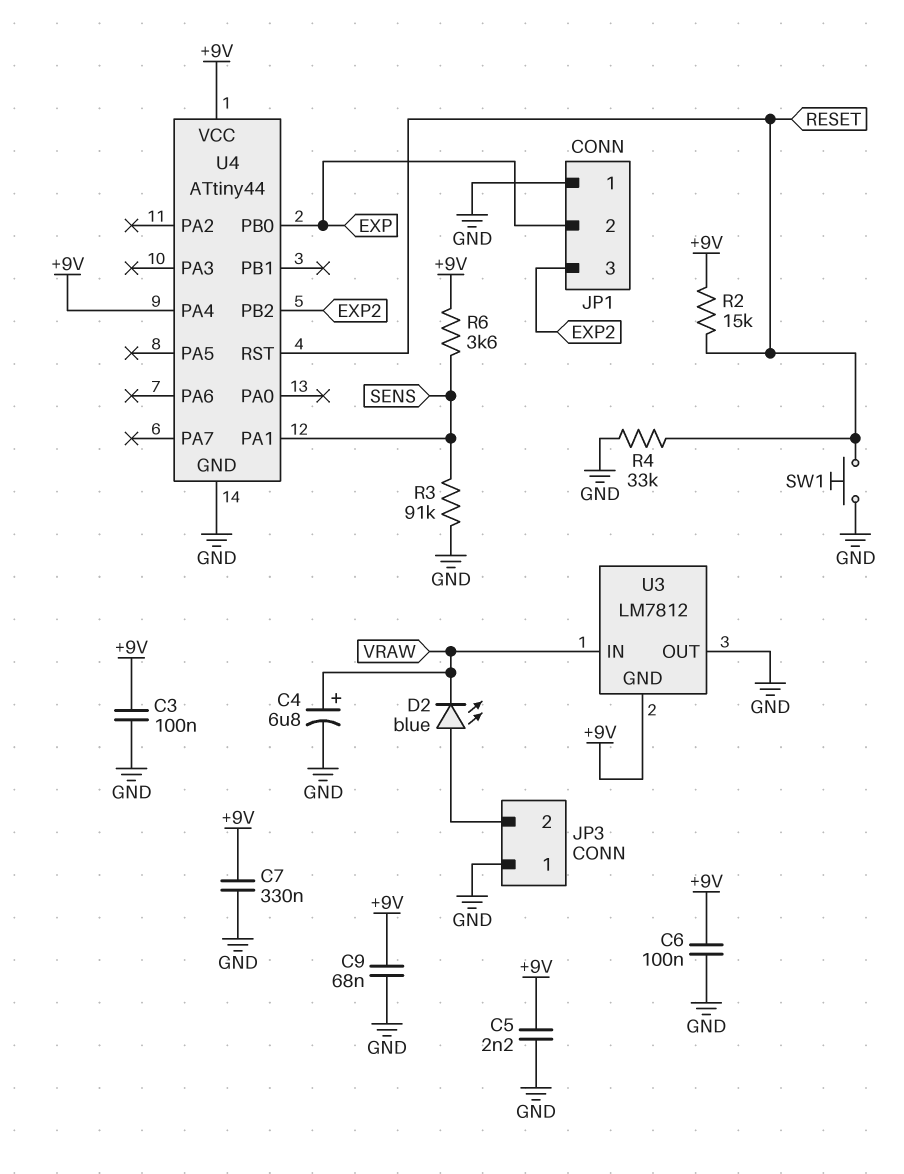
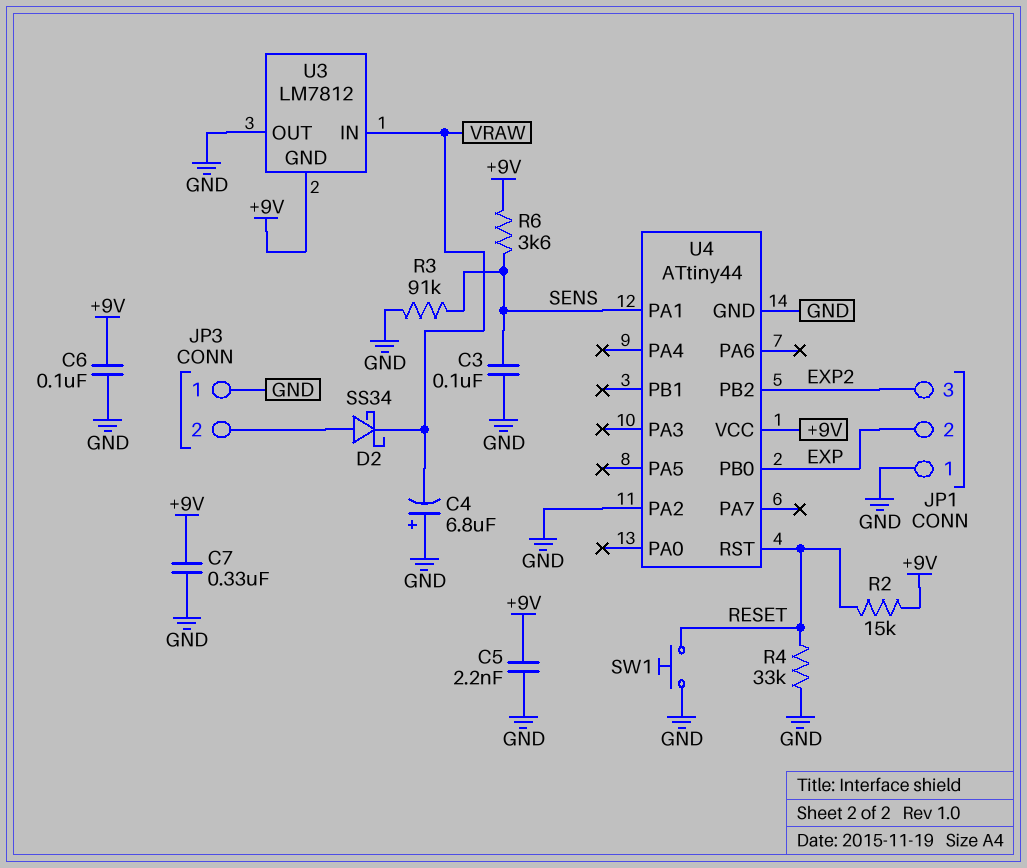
C3: 100nF (+9V, GND) -> 100nF (GND, SENS)
C4: 6.8uF (plus VRAW, minus GND) -> 6.8uF (plus GND, minus VRAW)
C9: 68nF (+9V, GND) -> none
D2: LED blue (A JP3/2, K VRAW) -> schottky SS34 (A JP3/2, K VRAW)
U4 pin PA2: none -> GND
U4 pin PA4: +9V -> none

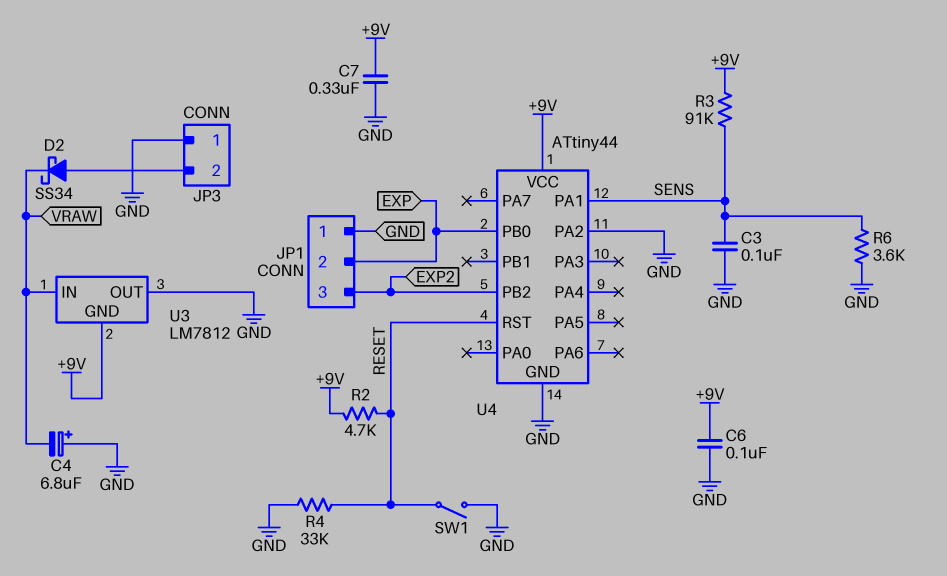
C5: 2.2nF (+9V, GND) -> none
R2: 15k (+9V, RESET) -> 4.7k (+9V, RESET)
R3: 91k (GND, SENS) -> 91k (+9V, SENS)
R6: 3.6k (+9V, SENS) -> 3.6k (GND, SENS)
SW1: button (GND, RESET) -> switch (GND, RESET)

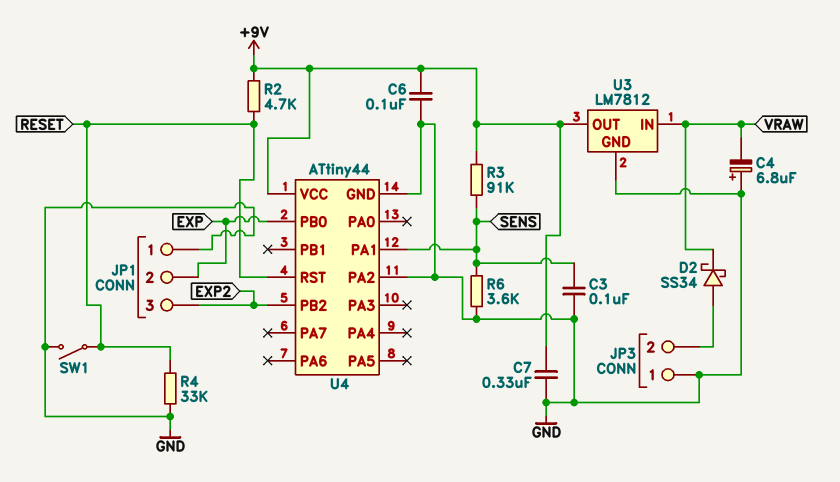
U3 pin GND: +9V -> GND
U3 pin OUT: GND -> +9V

